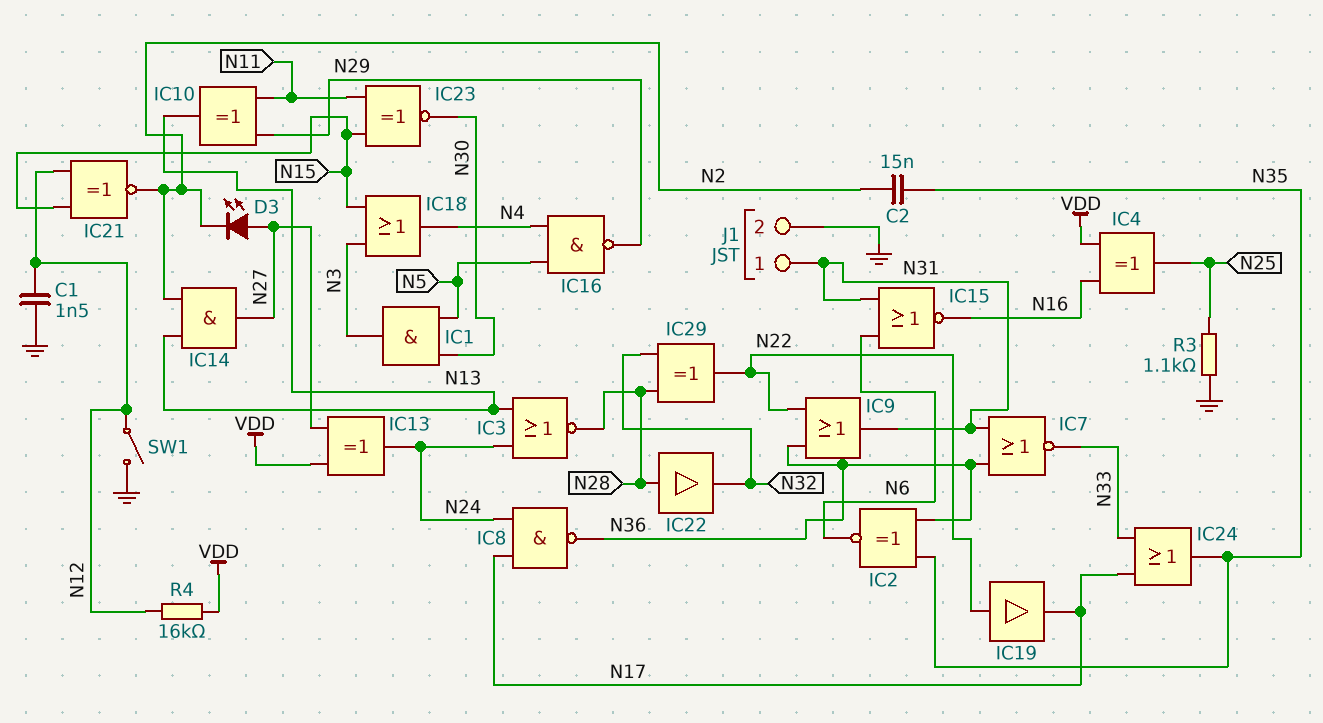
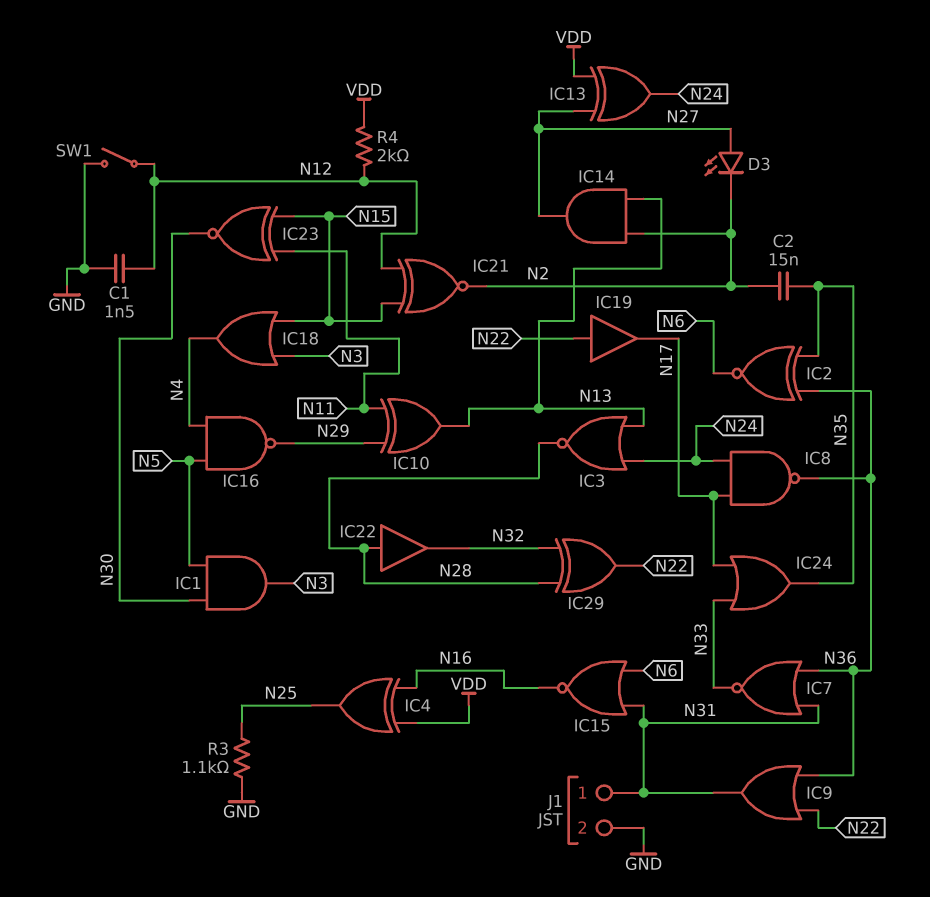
R4: 16k (N12, VDD) -> 2k (N12, VDD)

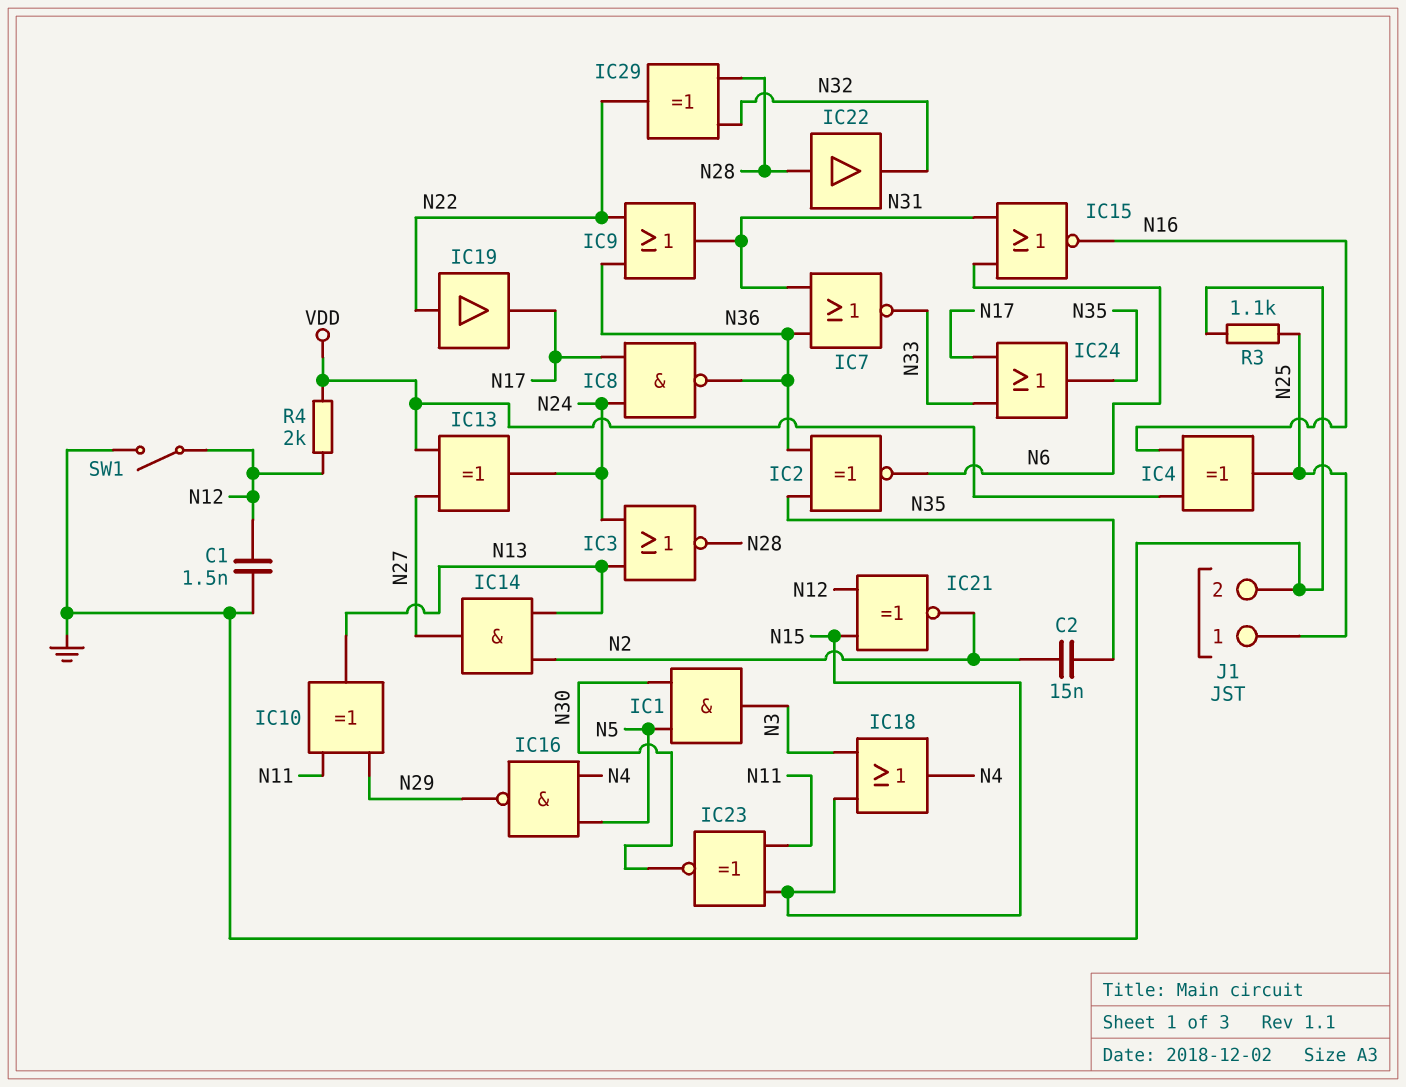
D3: LED (A N27, K N2) -> none
J1 pin 1: N31 -> N25

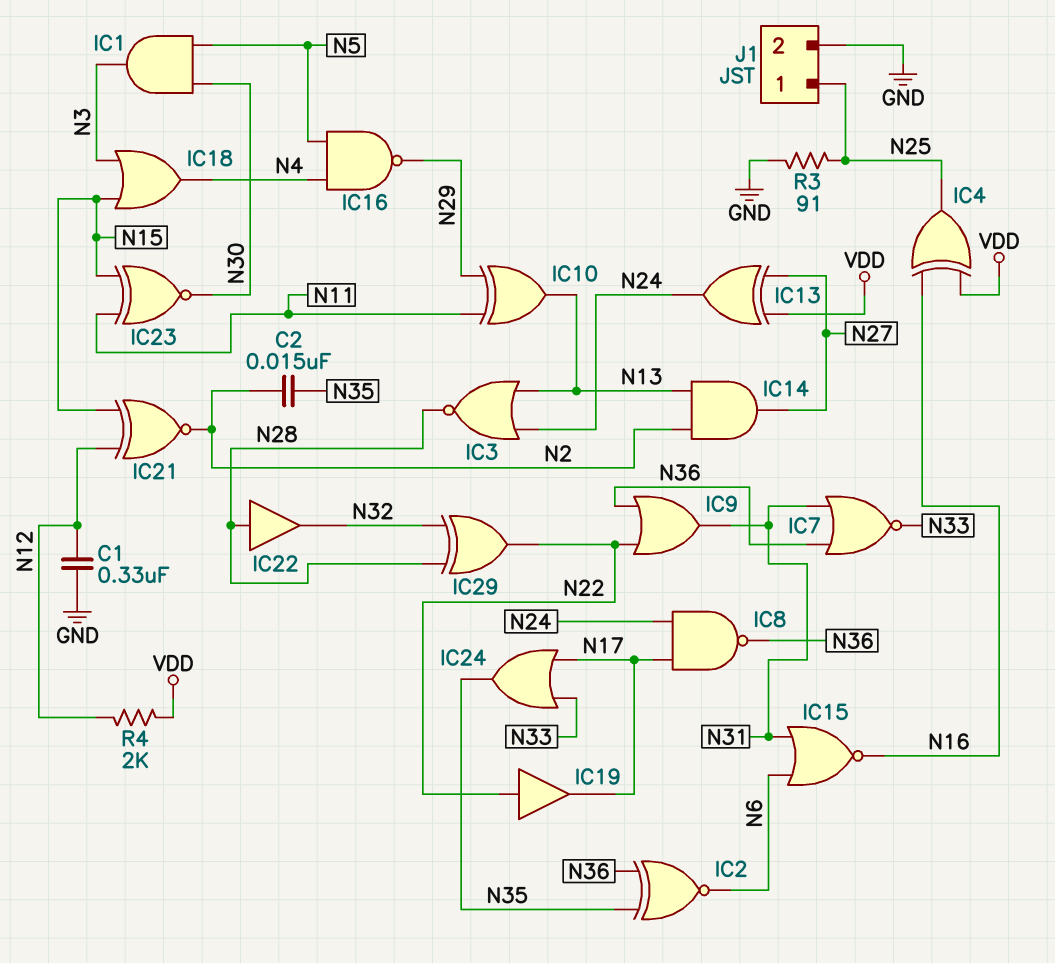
C1: 1.5nF (GND, N12) -> 330nF (GND, N12)
R3: 1.1k (GND, N25) -> 91 (GND, N25)
SW1: switch (GND, N12) -> none

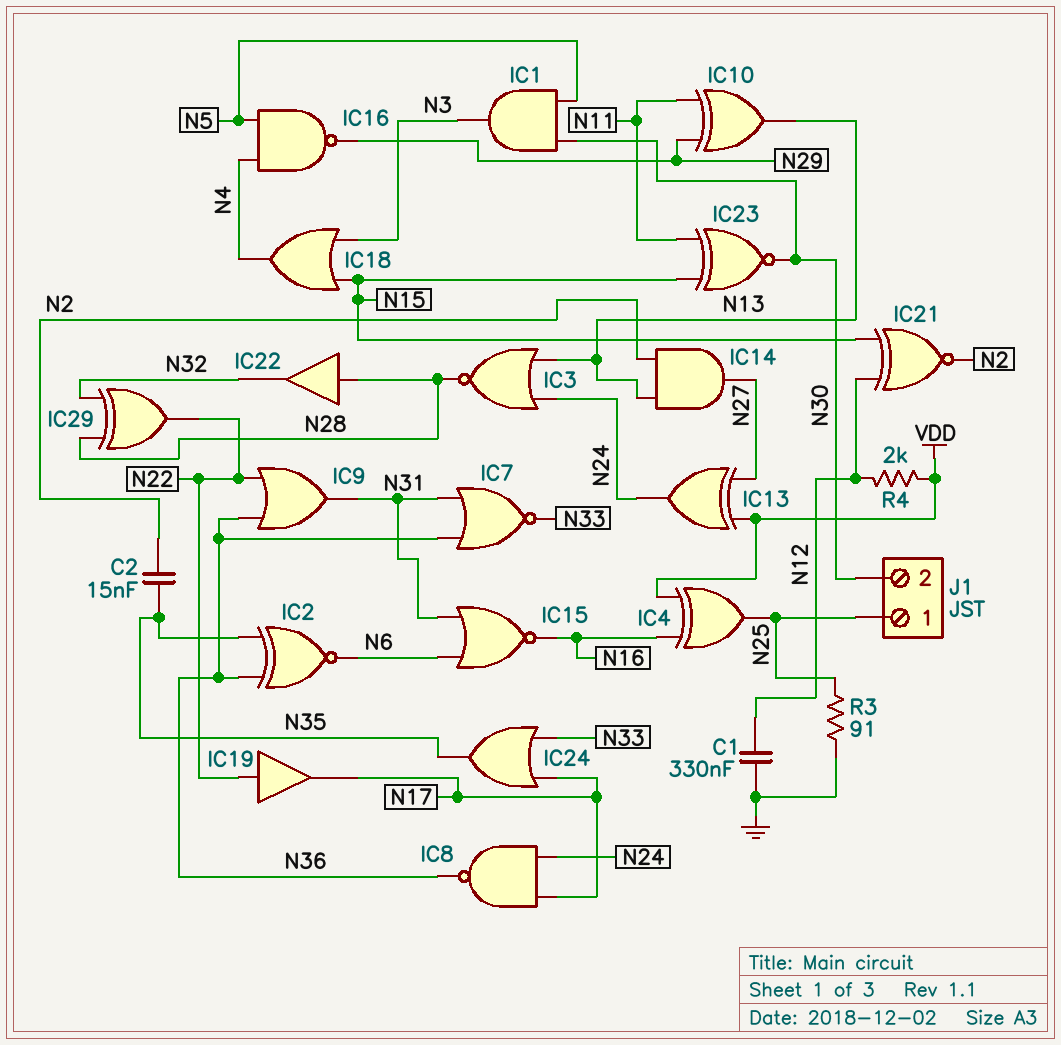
J1 pin 2: GND -> N30

